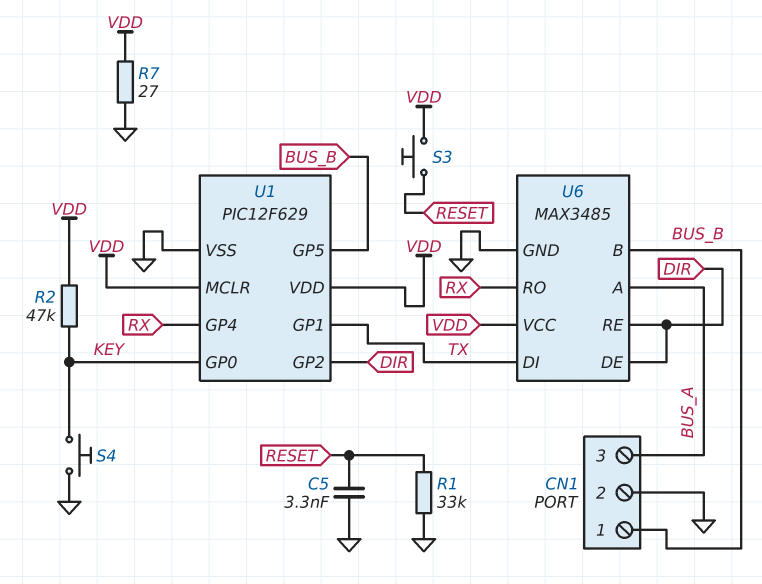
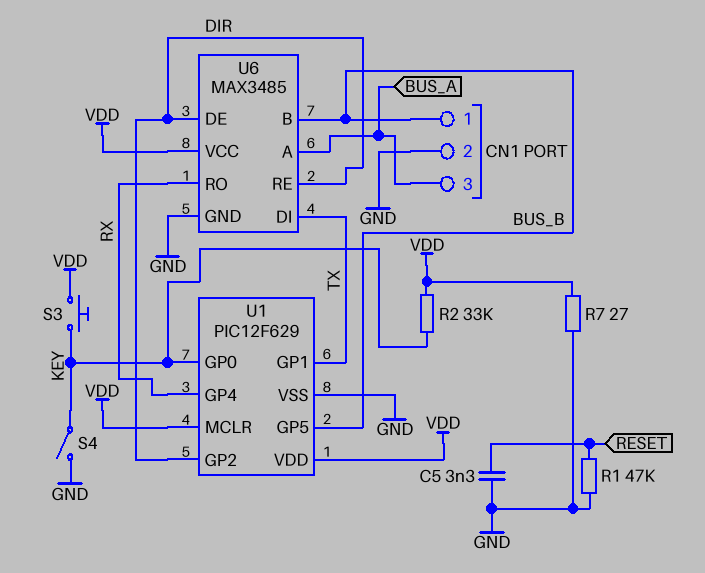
R1: 33k (GND, RESET) -> 47k (GND, RESET)
R2: 47k (KEY, VDD) -> 33k (KEY, VDD)
S3: button (RESET, VDD) -> button (KEY, VDD)
S4: button (GND, KEY) -> switch (GND, KEY)

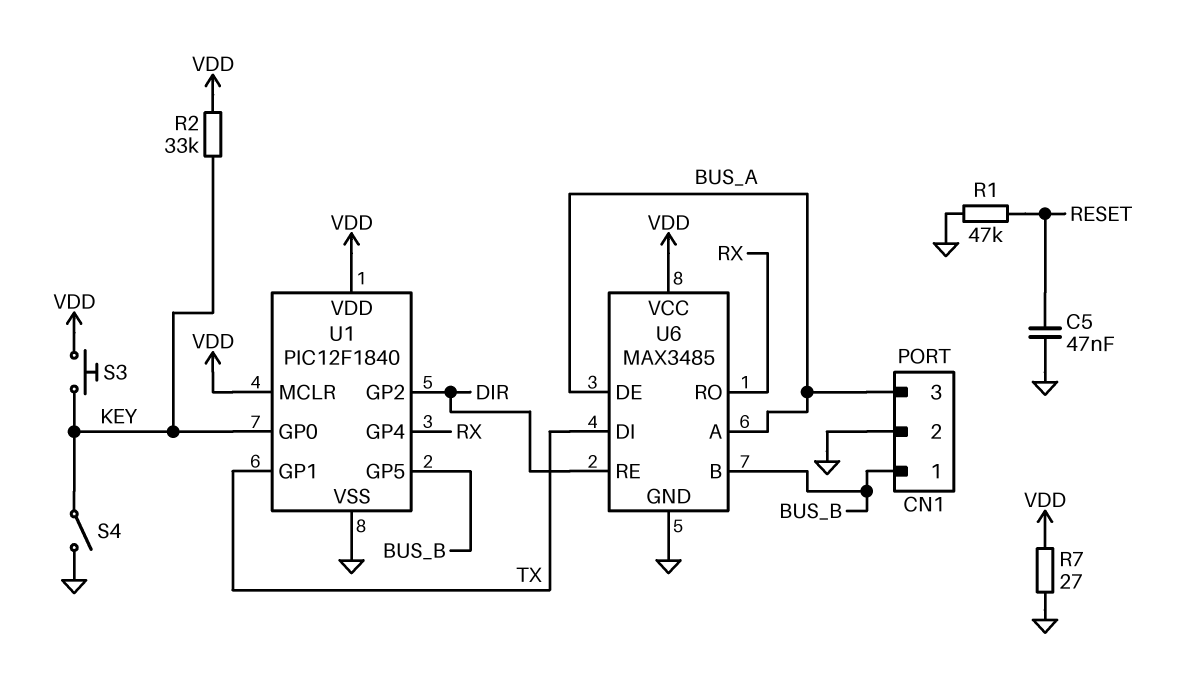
C5: 3.3nF (GND, RESET) -> 47nF (GND, RESET)
U1: PIC12F629 -> PIC12F1840
U6 pin DE: DIR -> BUS_A

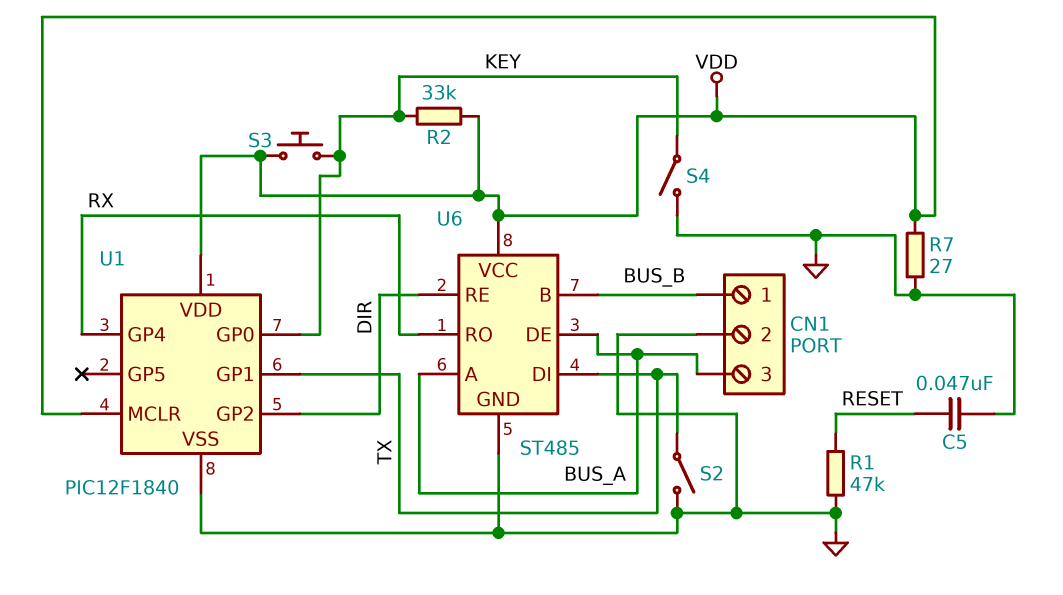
S2: none -> switch (GND, TX)
U1 pin GP5: BUS_B -> none
U6: MAX3485 -> ST485

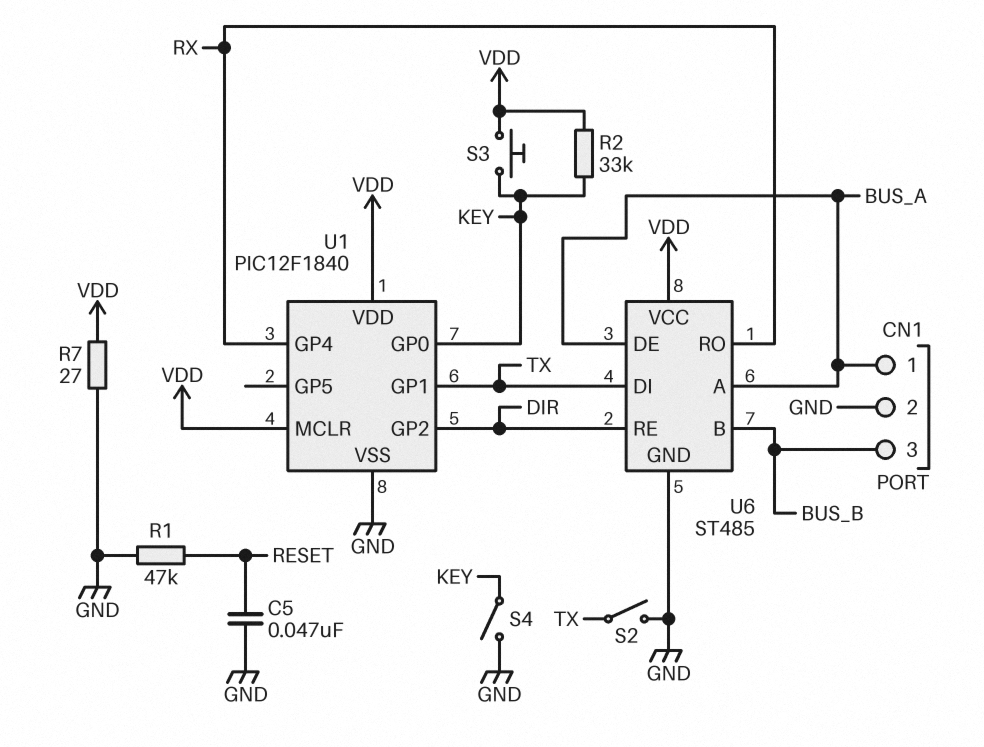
CN1 pin 1: BUS_B -> BUS_A
CN1 pin 3: BUS_A -> BUS_B

